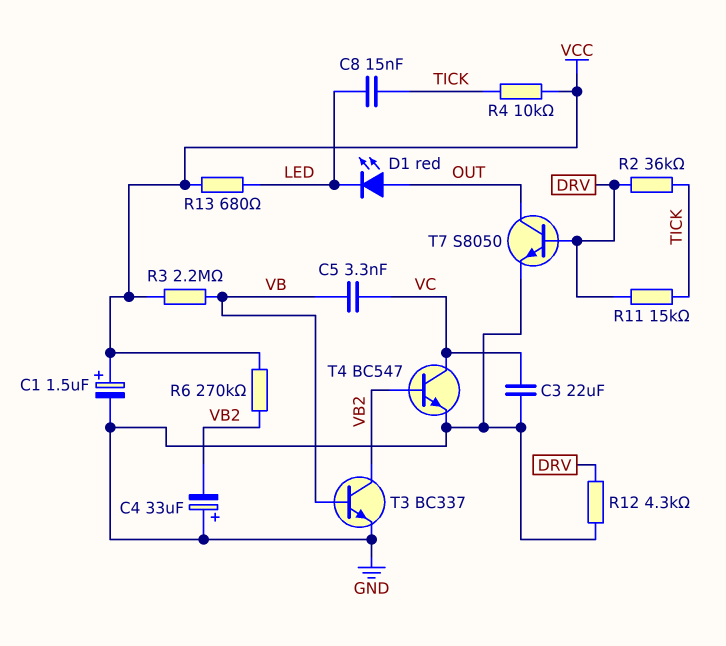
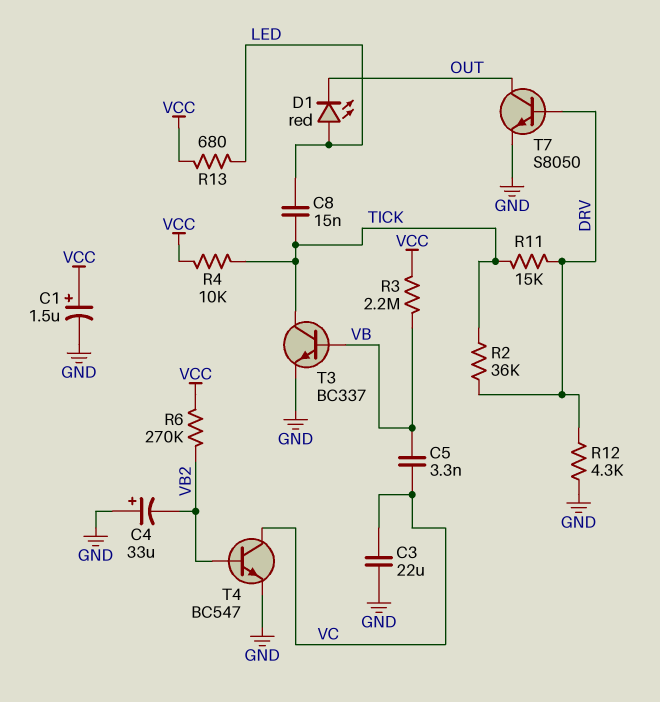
D1: LED red (A OUT, K LED) -> LED red (A LED, K OUT)
T3: NPN BC337 (B VB, C VB2, E GND) -> NPN BC337 (B VB, C TICK, E GND)

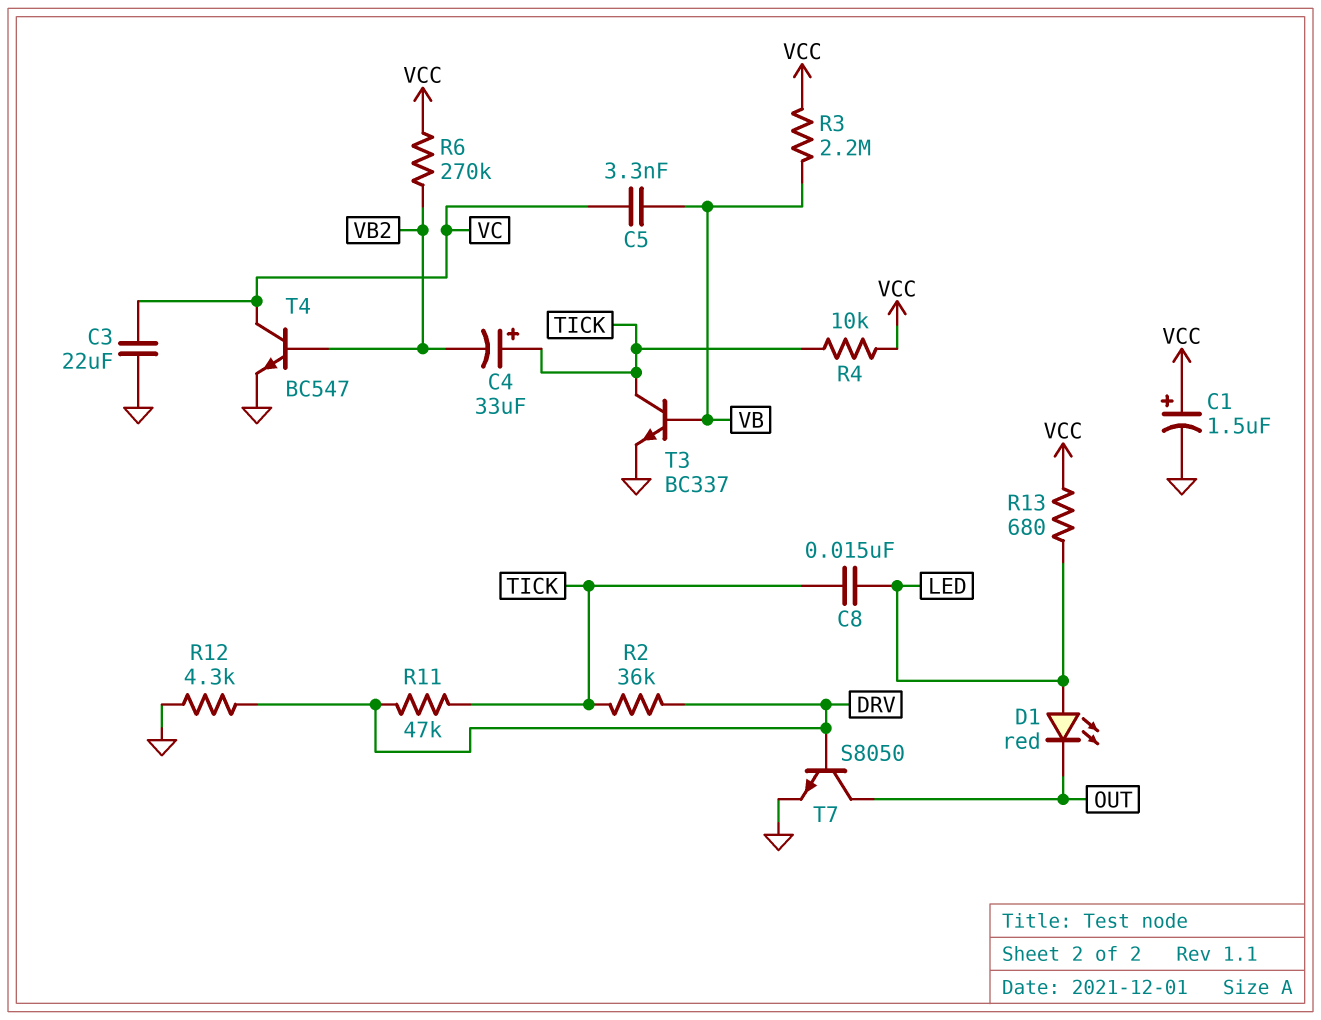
C4: 33uF (plus GND, minus VB2) -> 33uF (plus TICK, minus VB2)
R11: 15k (DRV, TICK) -> 47k (DRV, TICK)

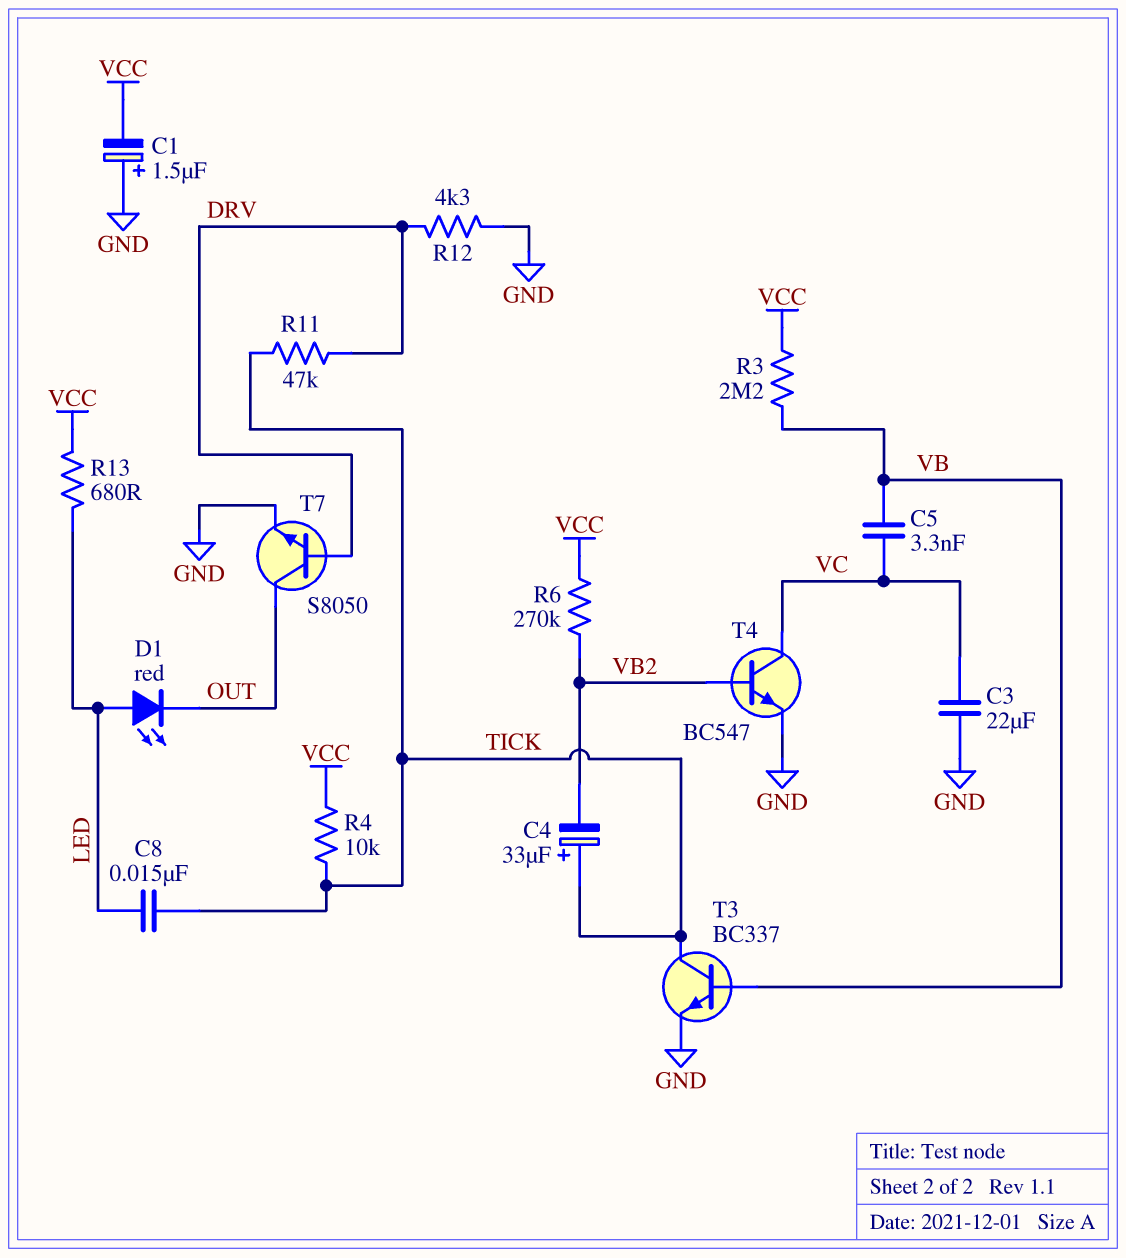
C1: 1.5uF (plus VCC, minus GND) -> 1.5uF (plus GND, minus VCC)
R2: 36k (DRV, TICK) -> none

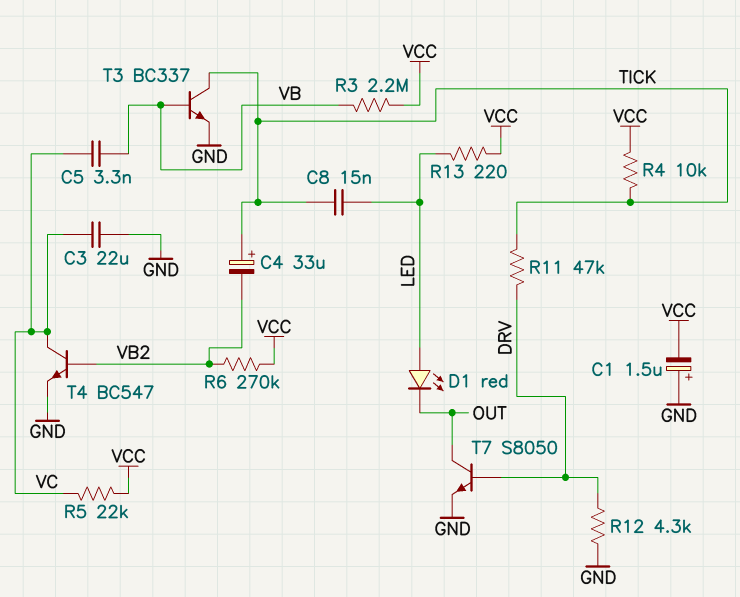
R5: none -> 22k (VC, VCC)
R13: 680 (LED, VCC) -> 220 (LED, VCC)

